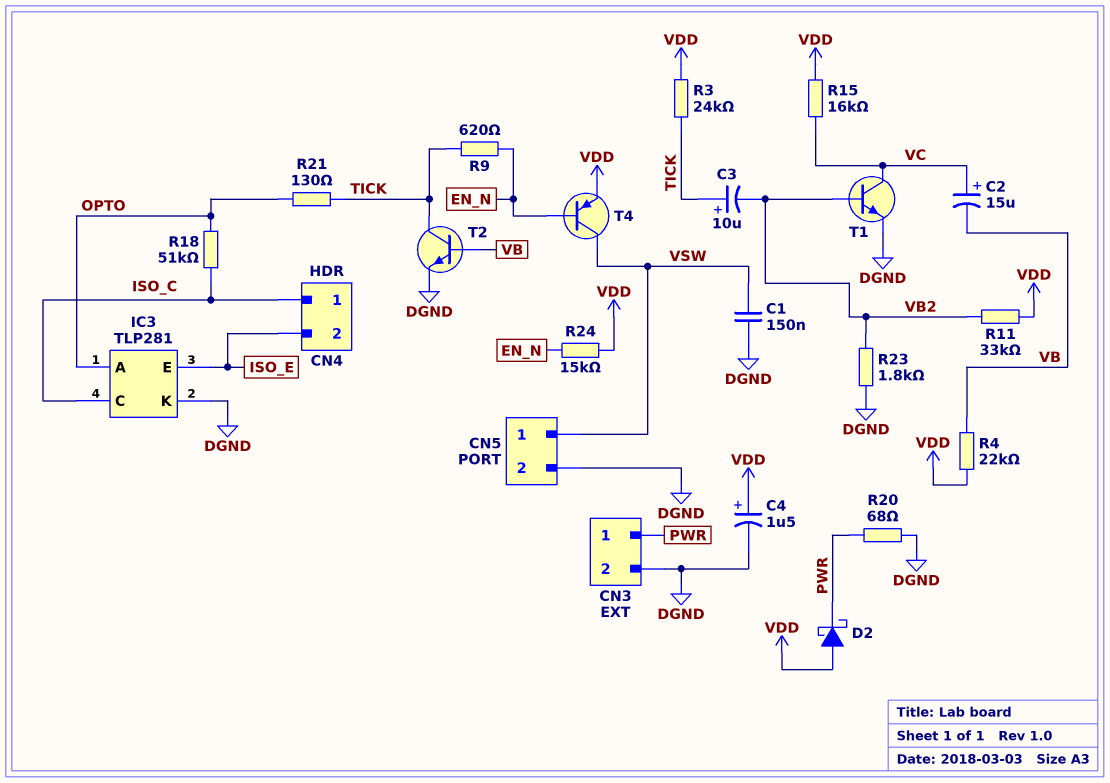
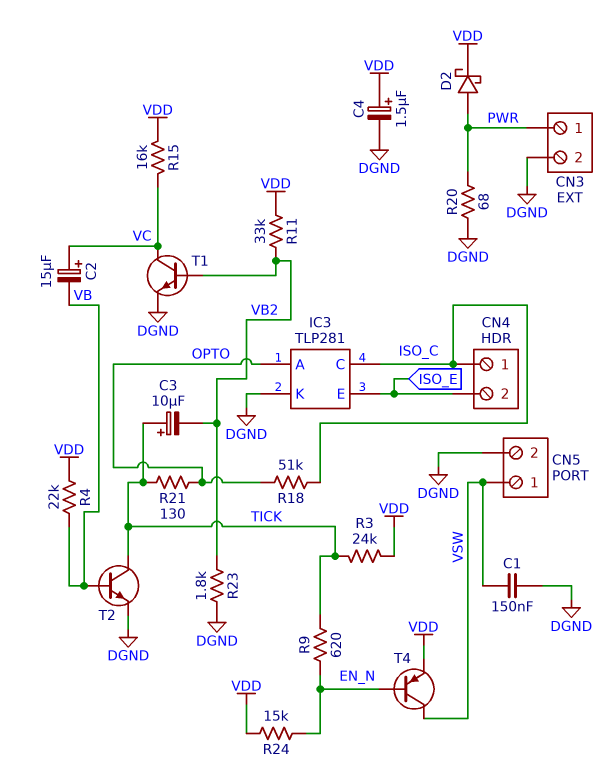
D2: schottky (A VDD, K PWR) -> schottky (A PWR, K VDD)

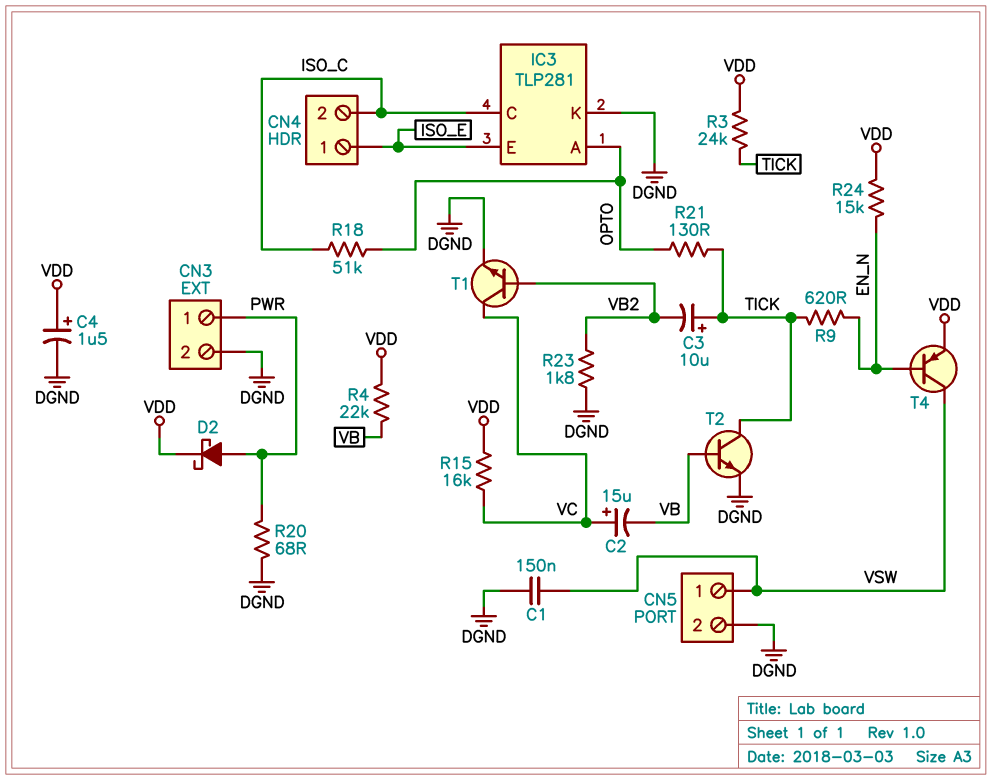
CN4 pin 1: ISO_C -> ISO_E
CN4 pin 2: ISO_E -> ISO_C
R11: 33k (VB2, VDD) -> none

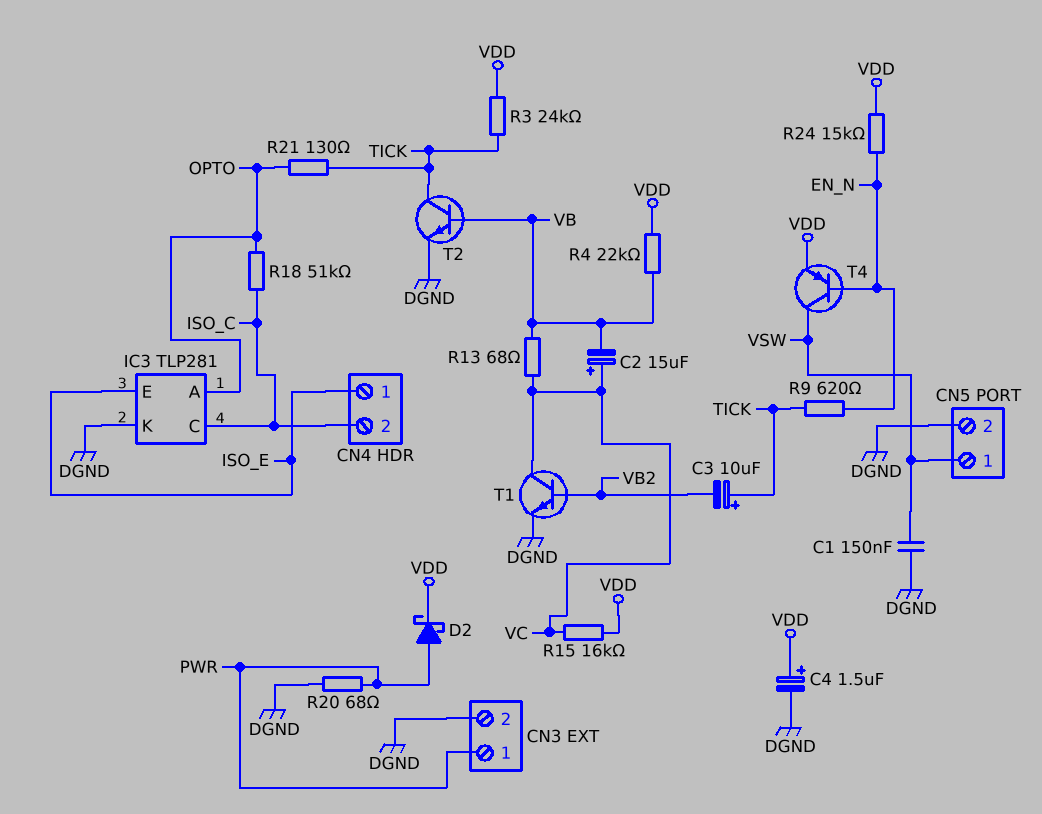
R13: none -> 68 (VB, VC)
R23: 1.8k (DGND, VB2) -> none

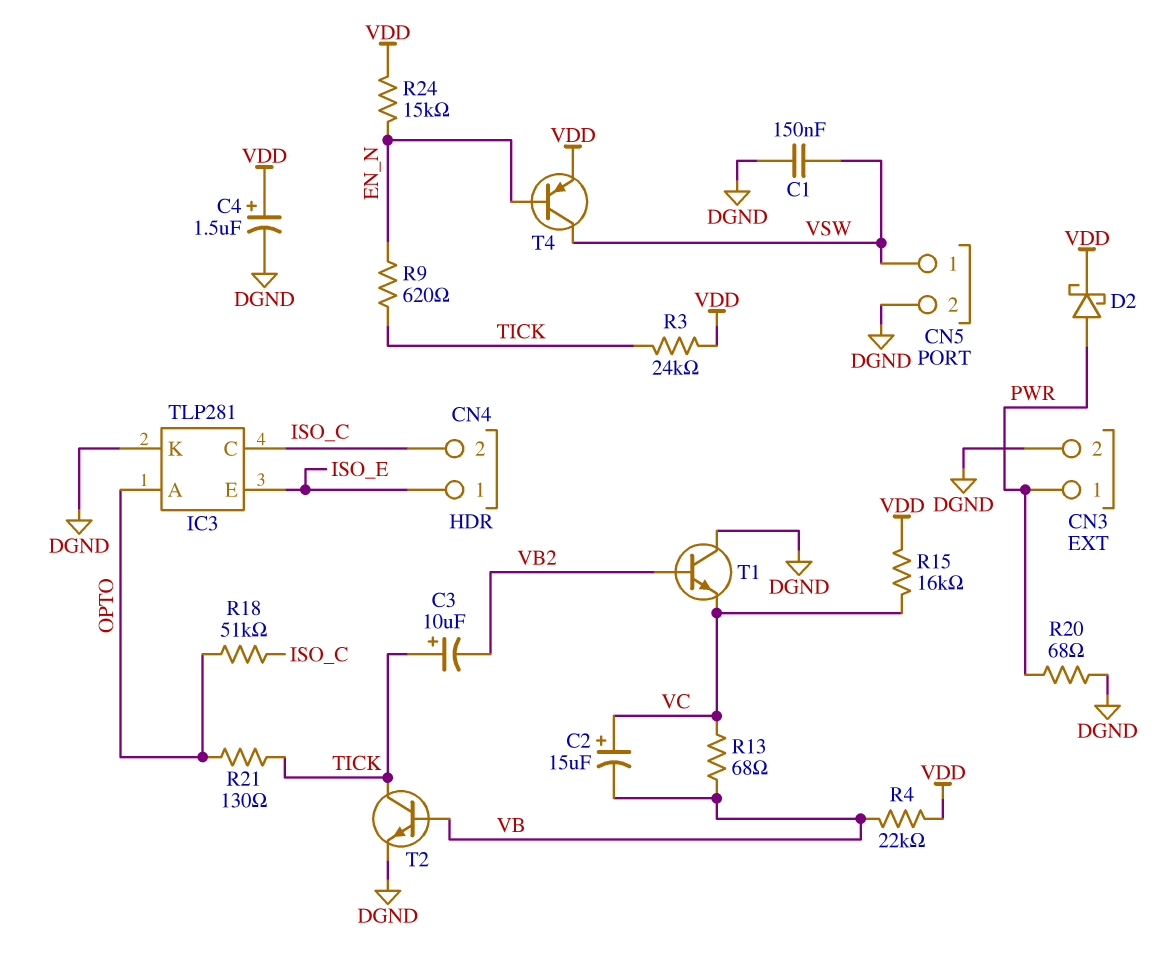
T1: NPN (B VB2, C VC, E DGND) -> NPN (B VB2, C DGND, E VC)

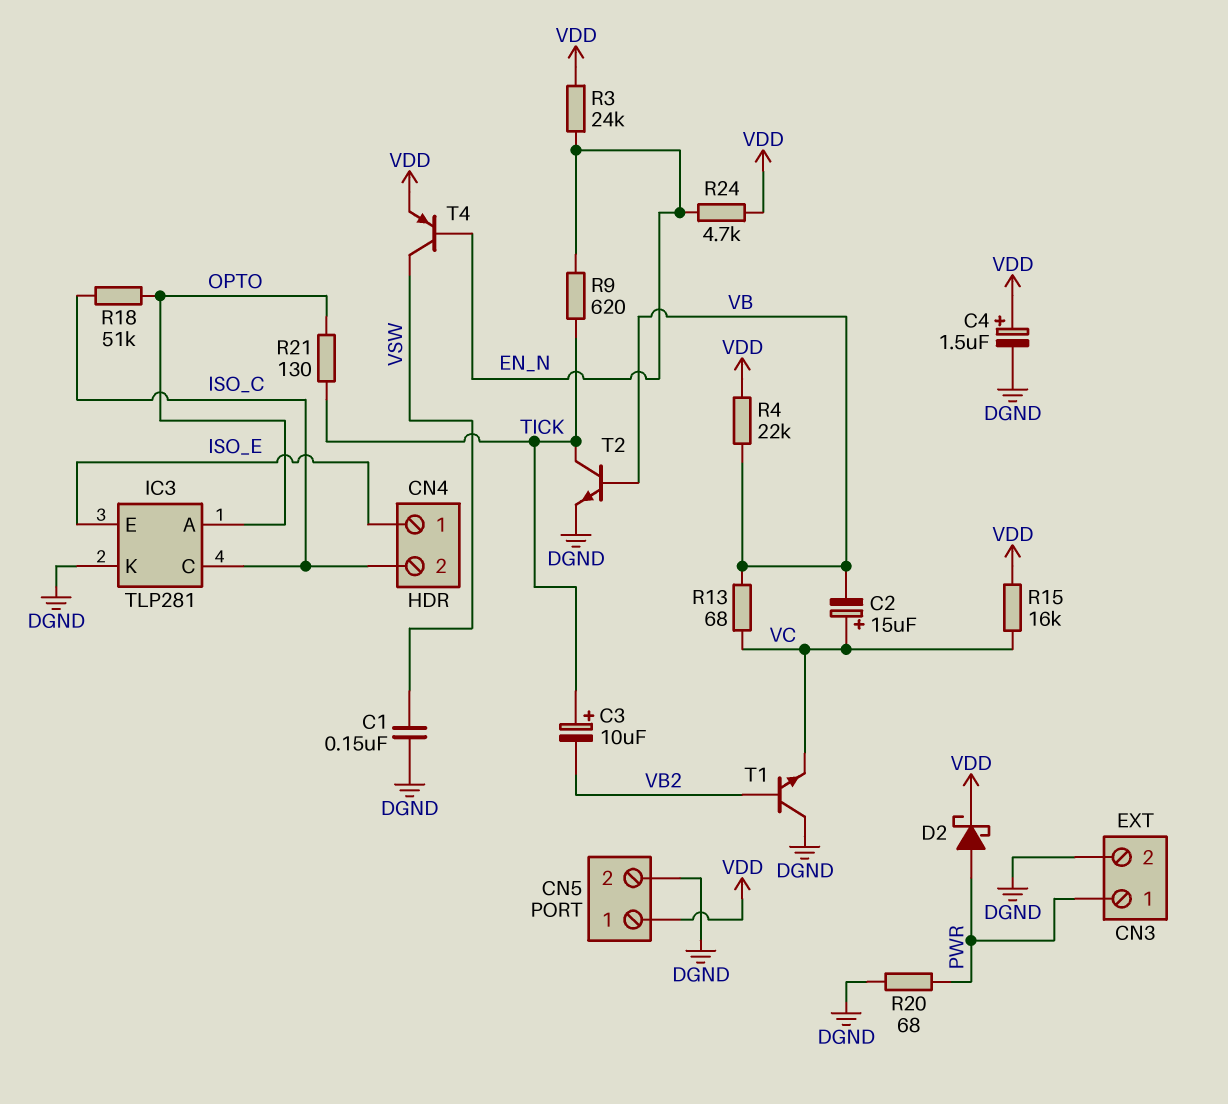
CN5 pin 1: VSW -> VDD
R3: 24k (TICK, VDD) -> 24k (EN_N, VDD)
R24: 15k (EN_N, VDD) -> 4.7k (EN_N, VDD)

